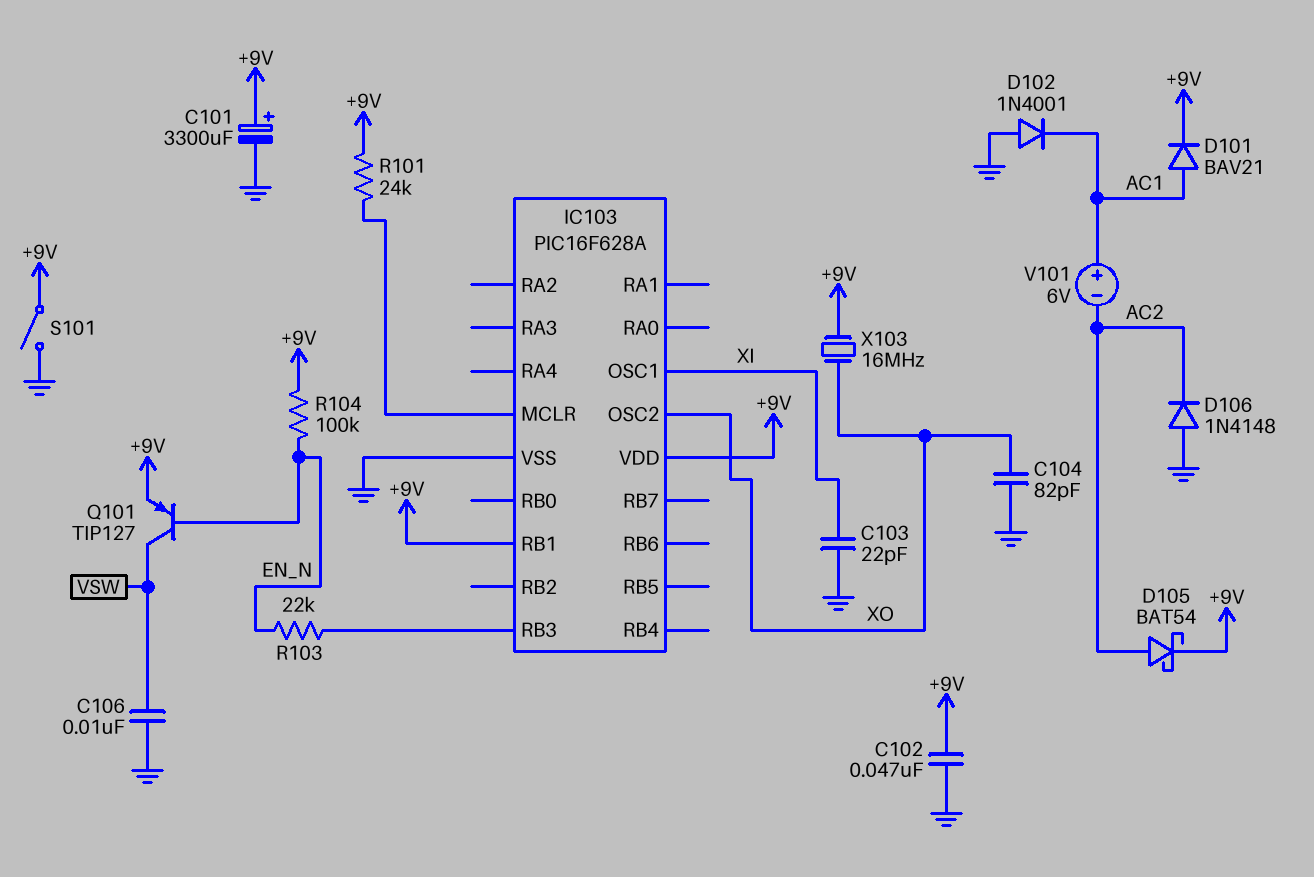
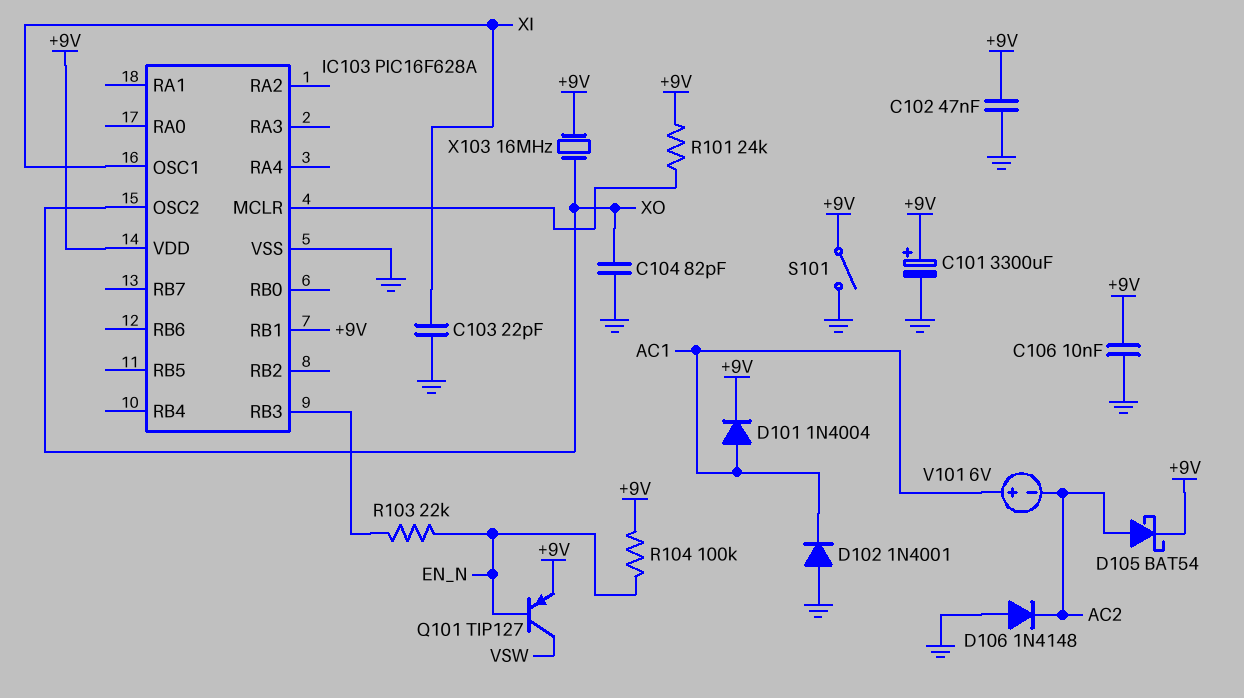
C106: 10nF (GND, VSW) -> 10nF (+9V, GND)
D101: diode BAV21 (A AC1, K +9V) -> diode 1N4004 (A AC1, K +9V)

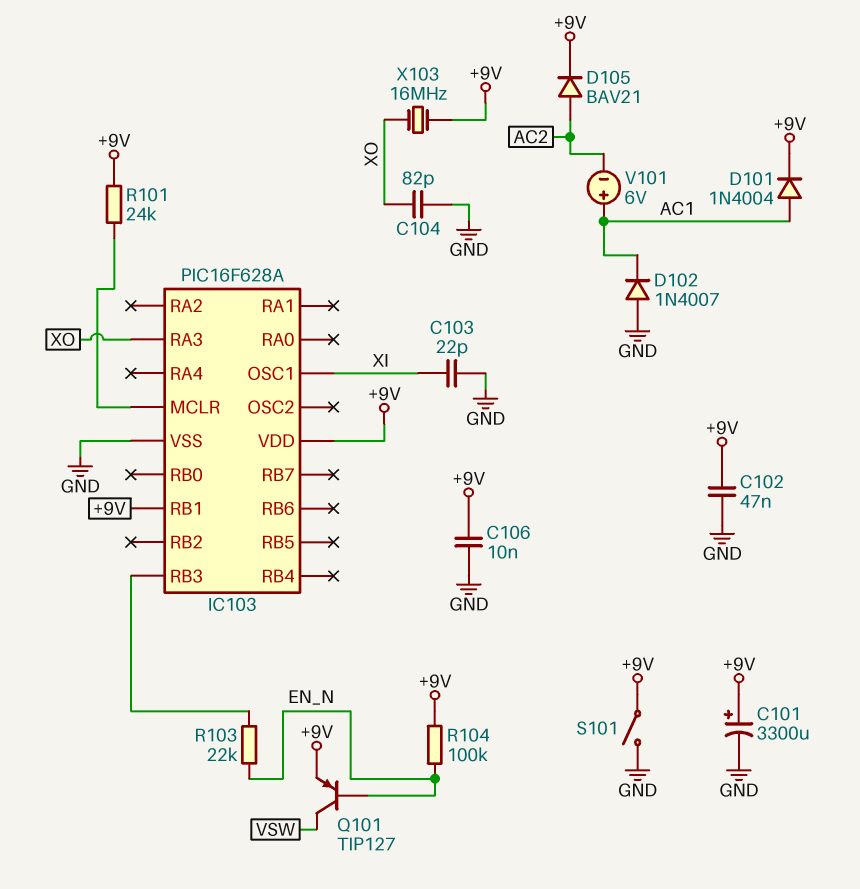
D102: diode 1N4001 (A GND, K AC1) -> diode 1N4007 (A GND, K AC1)
D105: schottky BAT54 (A AC2, K +9V) -> diode BAV21 (A AC2, K +9V)
D106: diode 1N4148 (A GND, K AC2) -> none
IC103 pin OSC2: XO -> none
IC103 pin RA3: none -> XO

